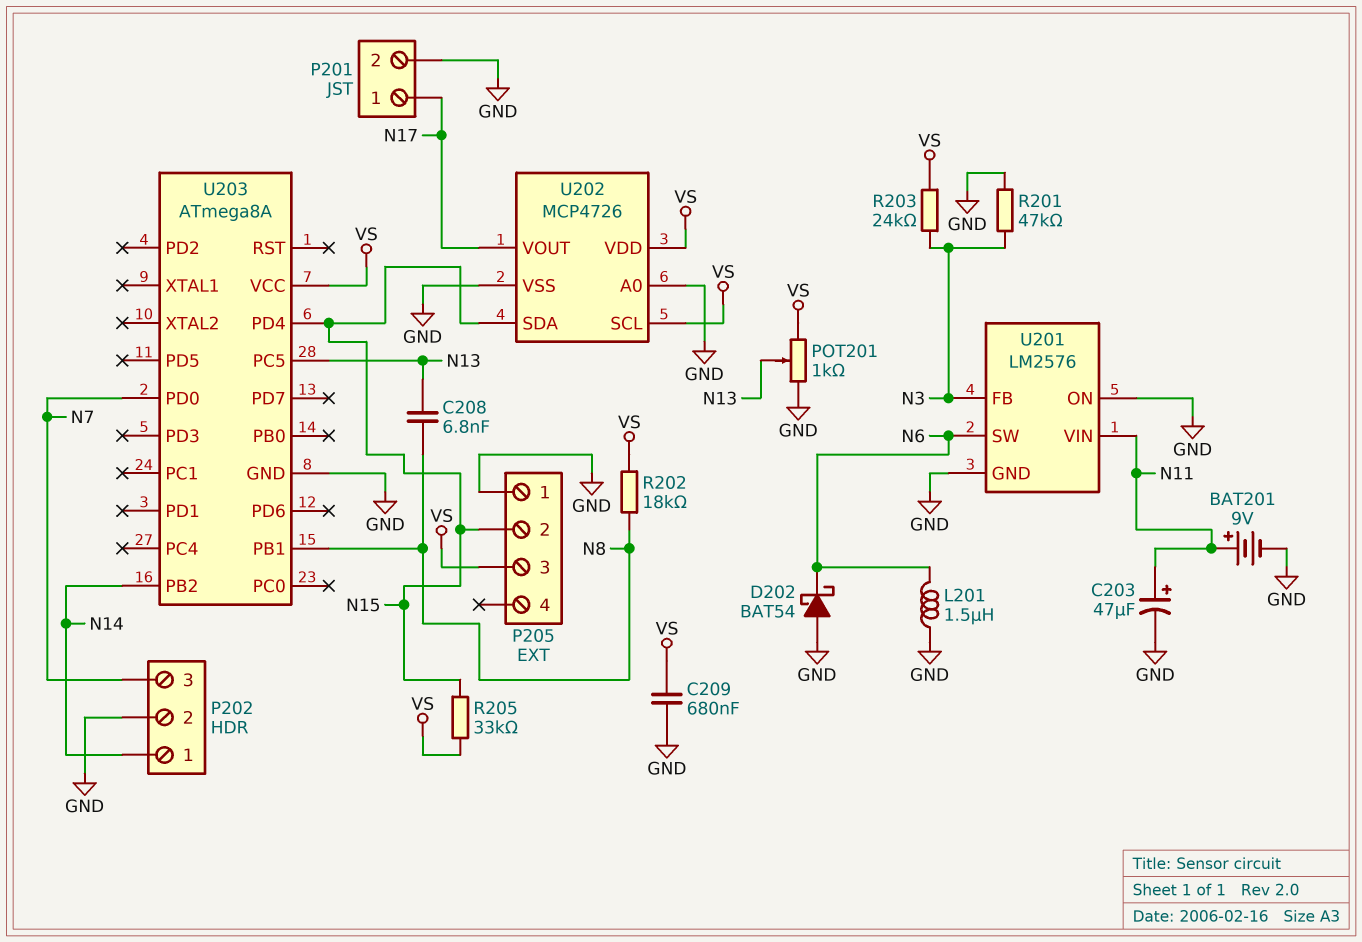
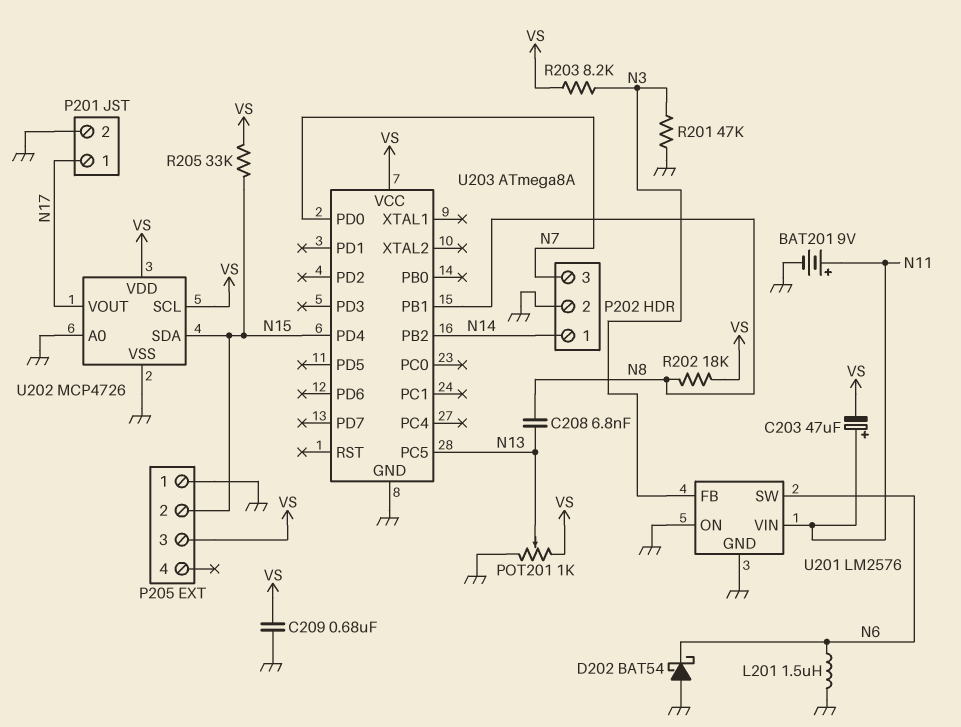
C203: 47uF (plus N11, minus GND) -> 47uF (plus N11, minus VS)
R203: 24k (N3, VS) -> 8.2k (N3, VS)

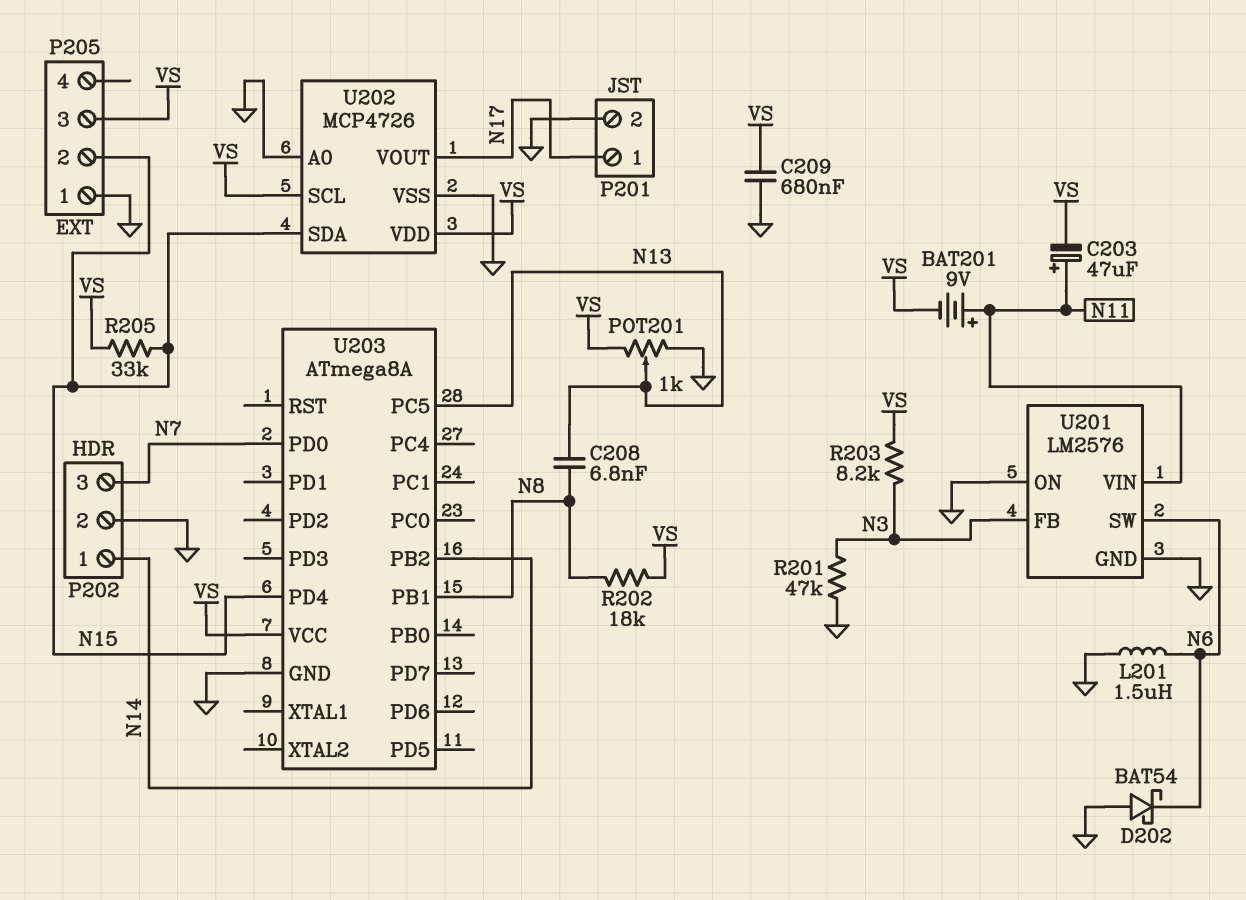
BAT201: 9V (plus N11, minus GND) -> 9V (plus N11, minus VS)

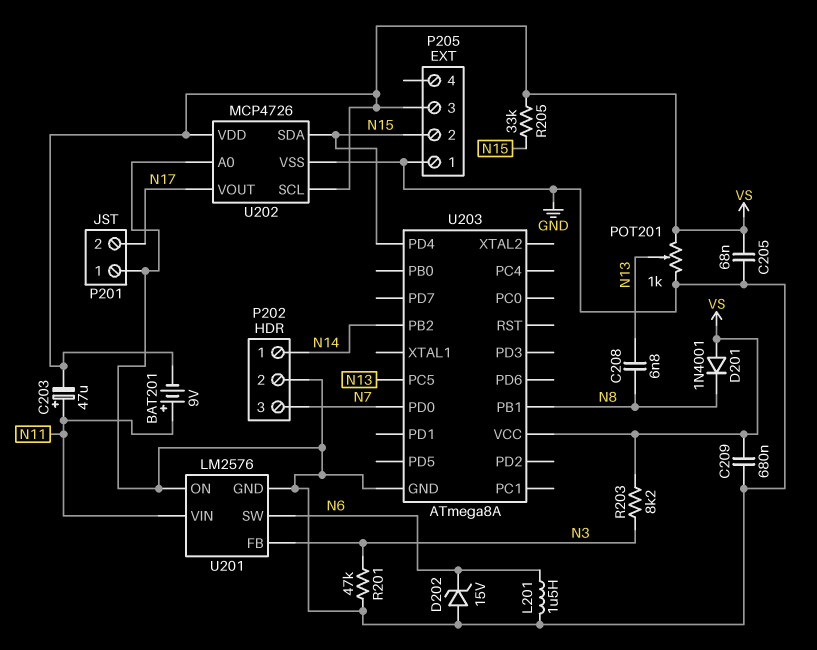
C205: none -> 68nF (GND, VS)
D201: none -> diode 1N4001 (A VS, K N8)
D202: schottky BAT54 (A GND, K N6) -> zener 15V (A GND, K N6)
P201 pin 1: N17 -> GND
P201 pin 2: GND -> N17
R202: 18k (N8, VS) -> none

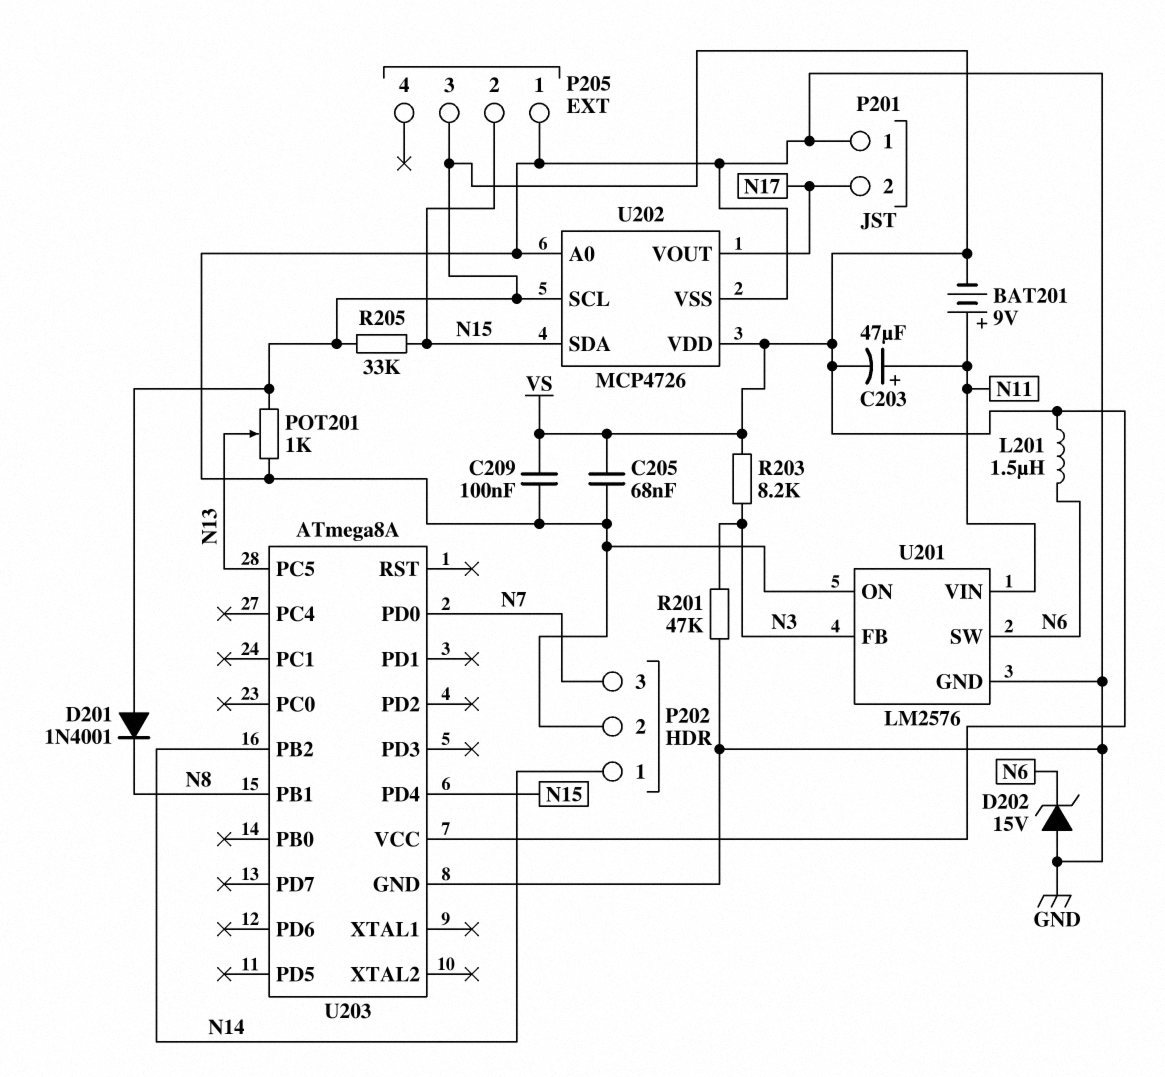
C208: 6.8nF (N8, N13) -> none
C209: 680nF (GND, VS) -> 100nF (GND, VS)
L201: 1.5uH (GND, N6) -> 1.5uH (N6, VS)

